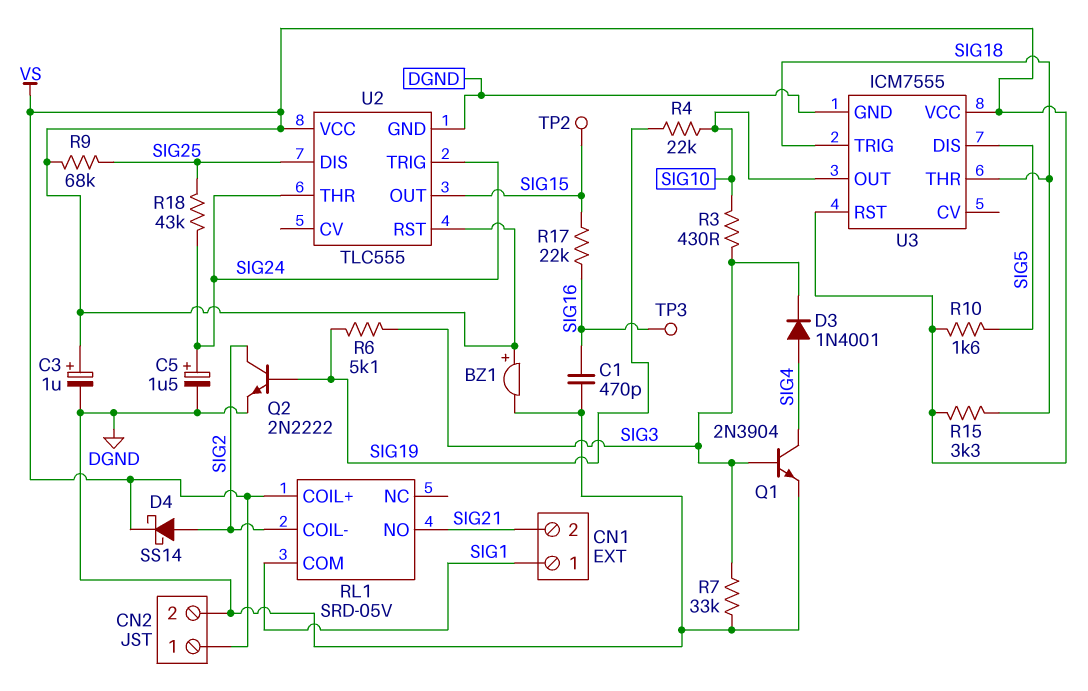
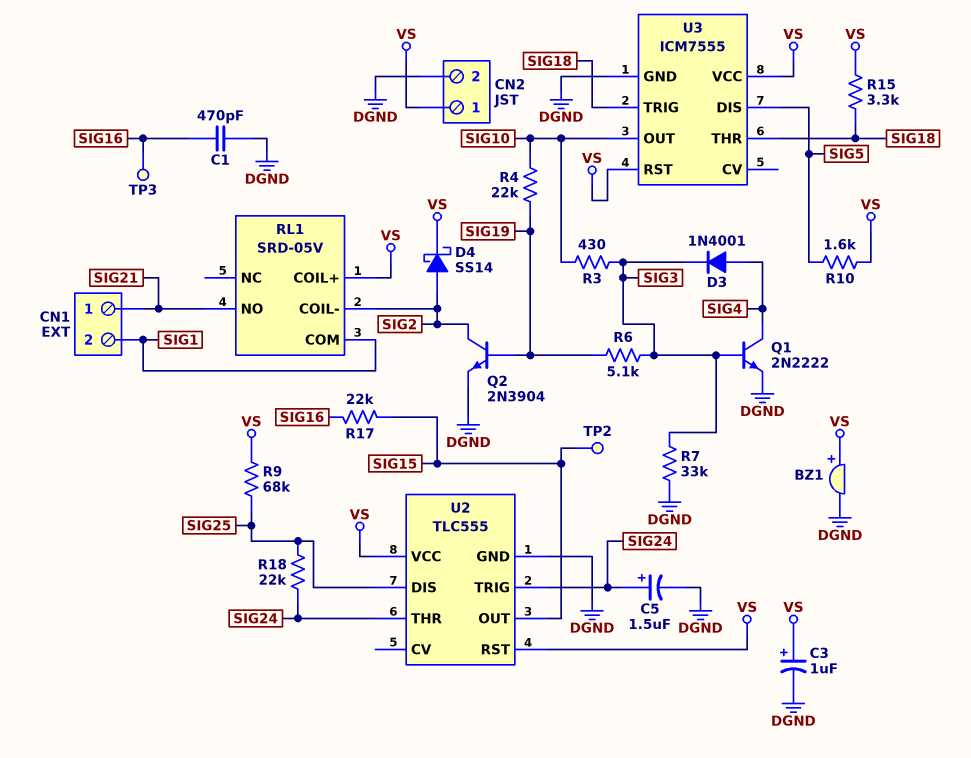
CN1 pin 1: SIG1 -> SIG21
CN1 pin 2: SIG21 -> SIG1
Q1: NPN 2N3904 (B SIG3, C SIG4, E DGND) -> NPN 2N2222 (B SIG3, C SIG4, E DGND)
Q2: NPN 2N2222 (B SIG19, C SIG2, E DGND) -> NPN 2N3904 (B SIG19, C SIG2, E DGND)
R18: 43k (SIG24, SIG25) -> 22k (SIG24, SIG25)

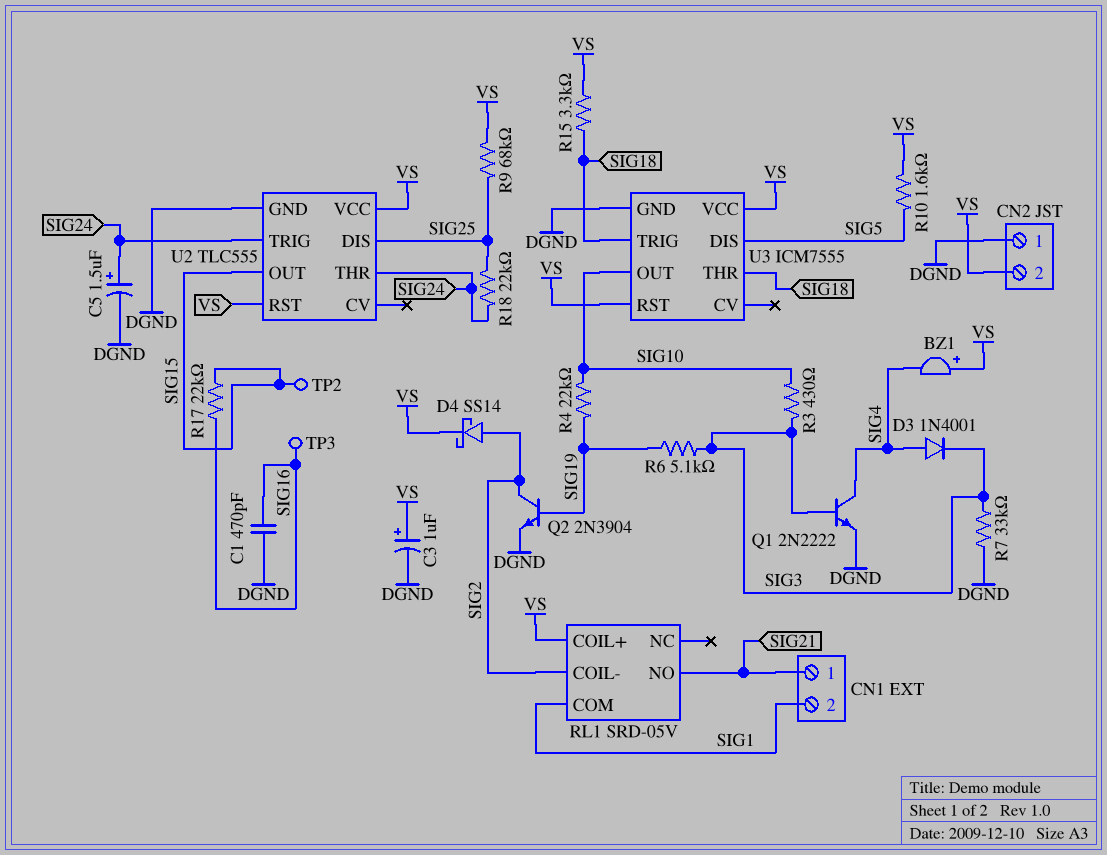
BZ1: buzzer (plus VS, minus DGND) -> buzzer (plus VS, minus SIG4)
CN2 pin 1: VS -> DGND
CN2 pin 2: DGND -> VS

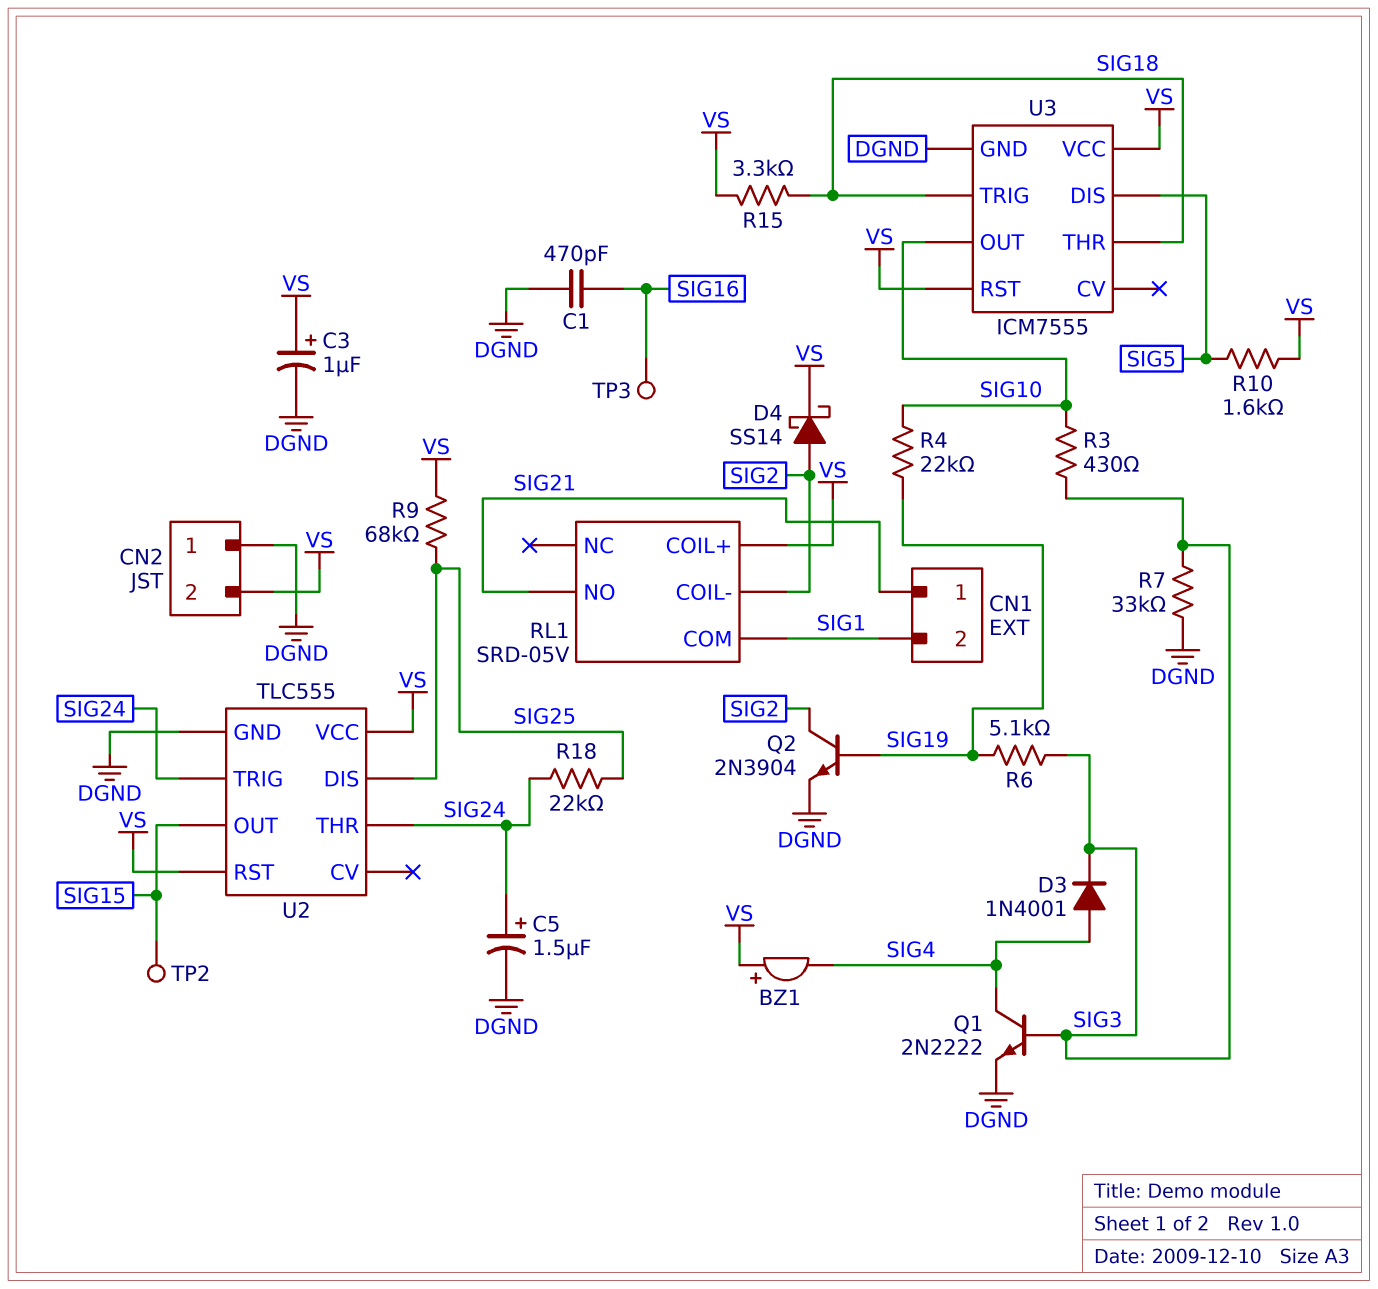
R17: 22k (SIG15, SIG16) -> none

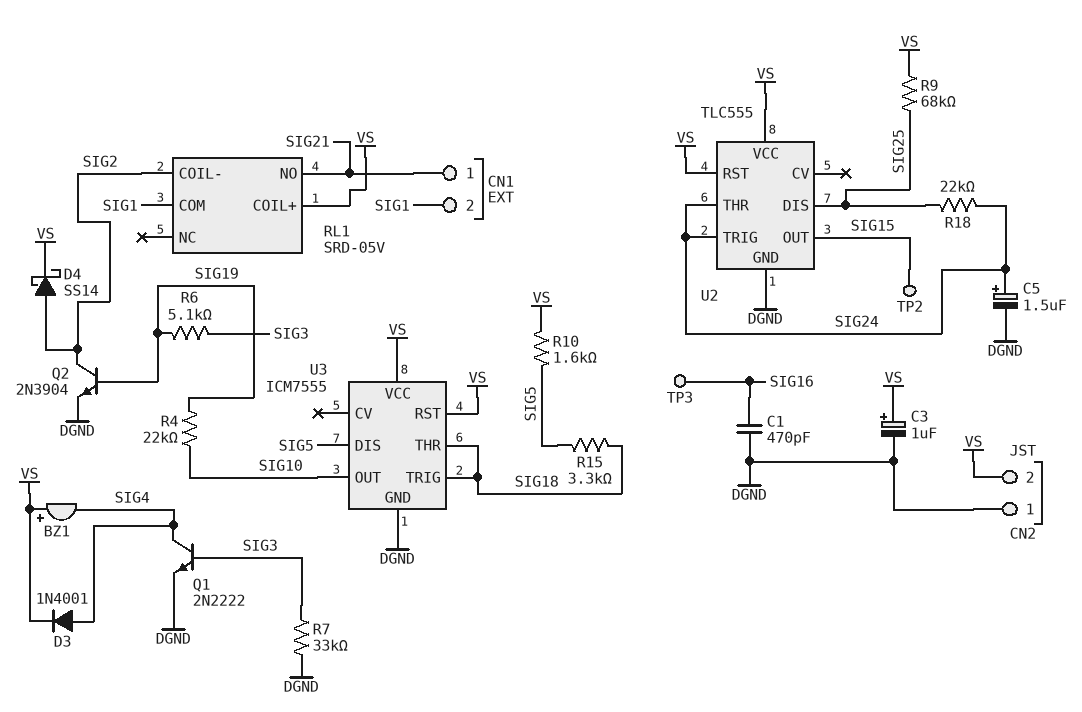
D3: diode 1N4001 (A SIG4, K SIG3) -> diode 1N4001 (A SIG4, K VS)
R3: 430 (SIG3, SIG10) -> none
R15: 3.3k (SIG18, VS) -> 3.3k (SIG5, SIG18)

